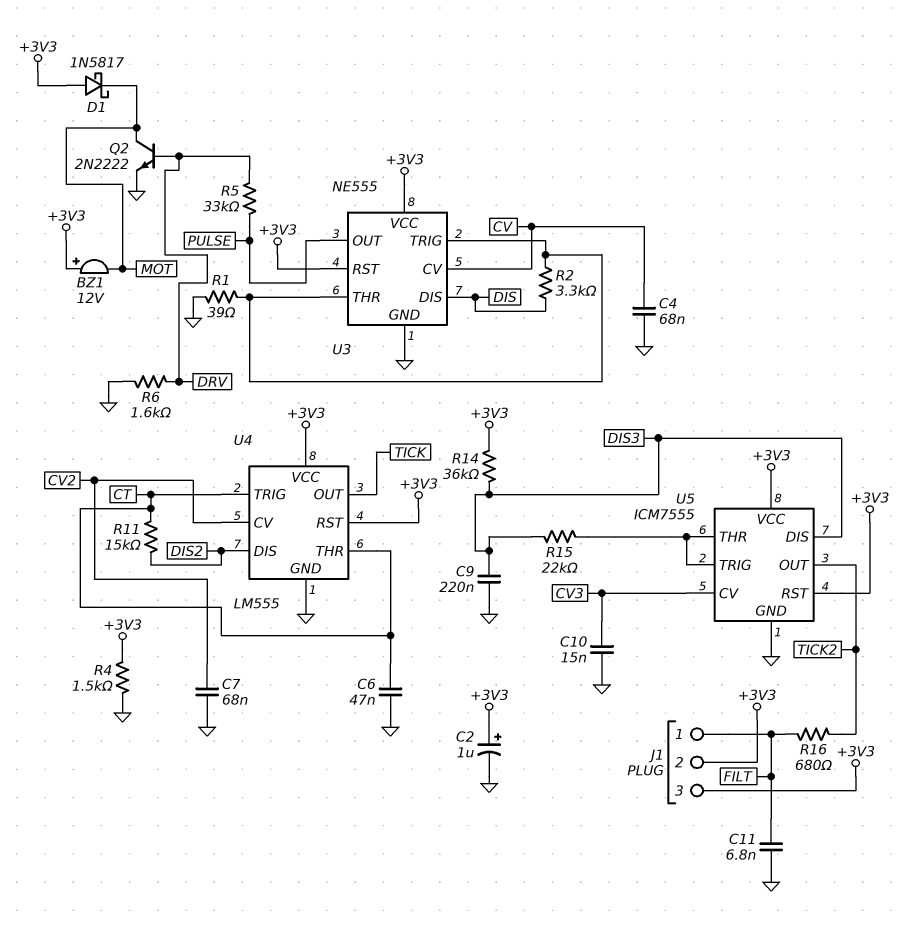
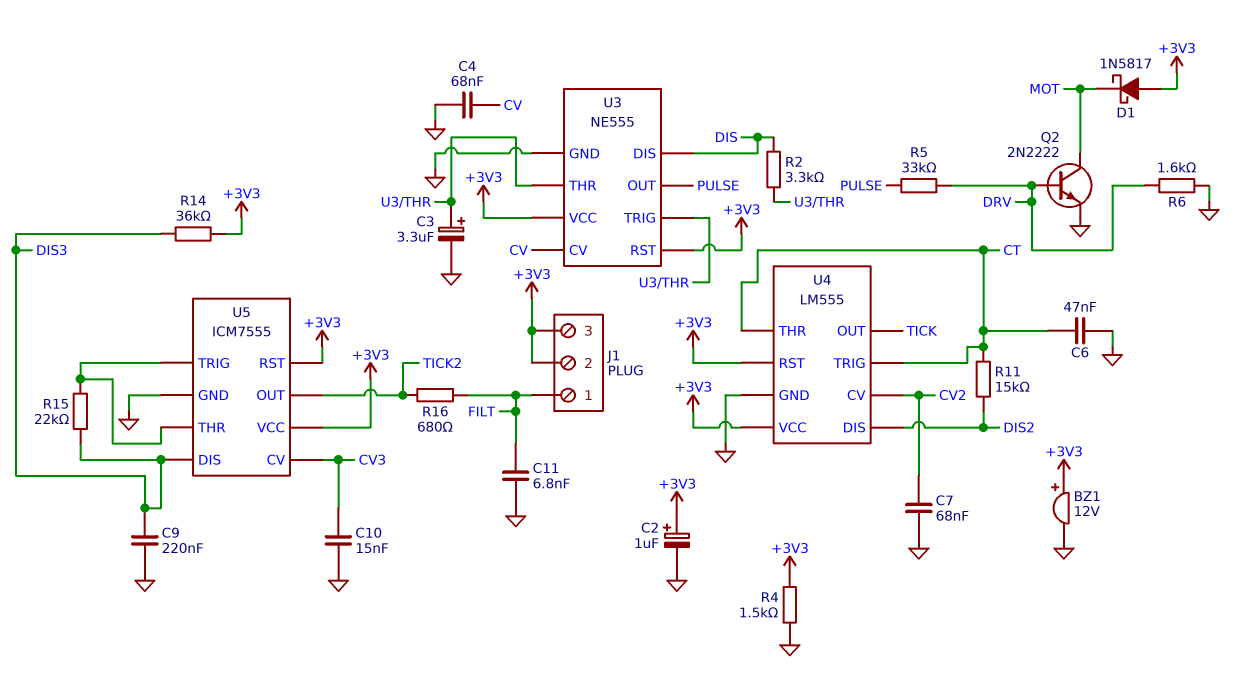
BZ1: buzzer 12V (plus +3V3, minus MOT) -> buzzer 12V (plus +3V3, minus GND)
C3: none -> 3.3uF (plus U3/THR, minus GND)
R1: 39 (GND, U3/THR) -> none

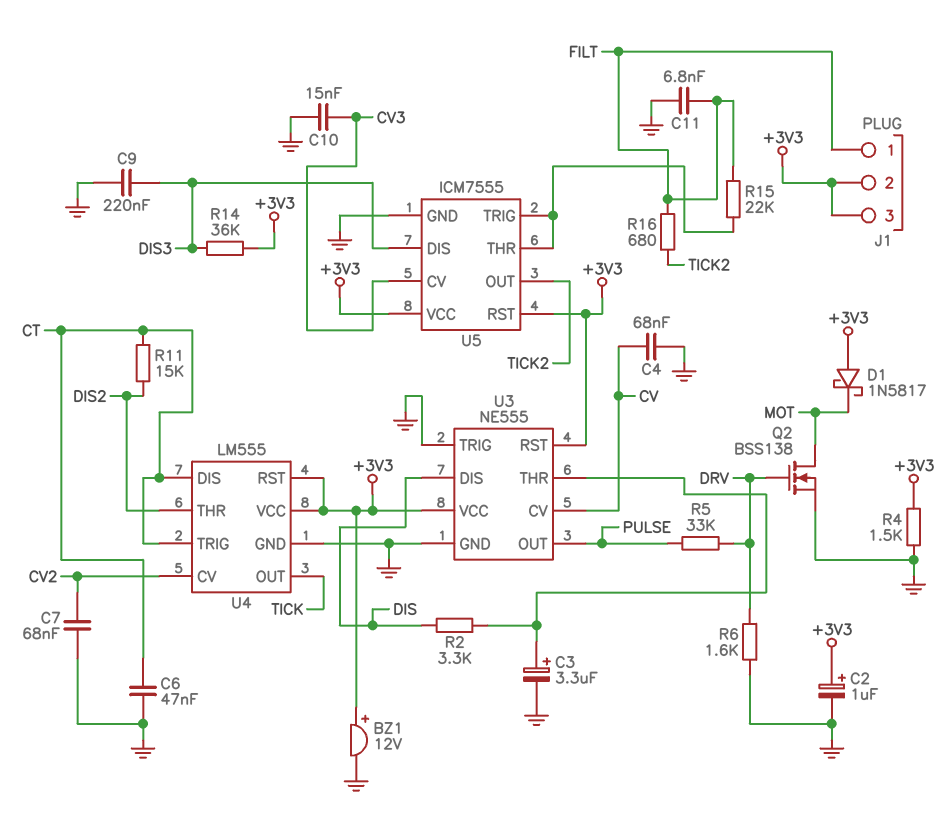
Q2: NPN 2N2222 (B DRV, C MOT, E GND) -> NMOS BSS138 (G DRV, D MOT, S GND)
R15: 22k (DIS3, U5/THR) -> 22k (FILT, U5/THR)
U3 pin TRIG: U3/THR -> GND
U4 pin DIS: DIS2 -> CT
U4 pin THR: CT -> DIS2

